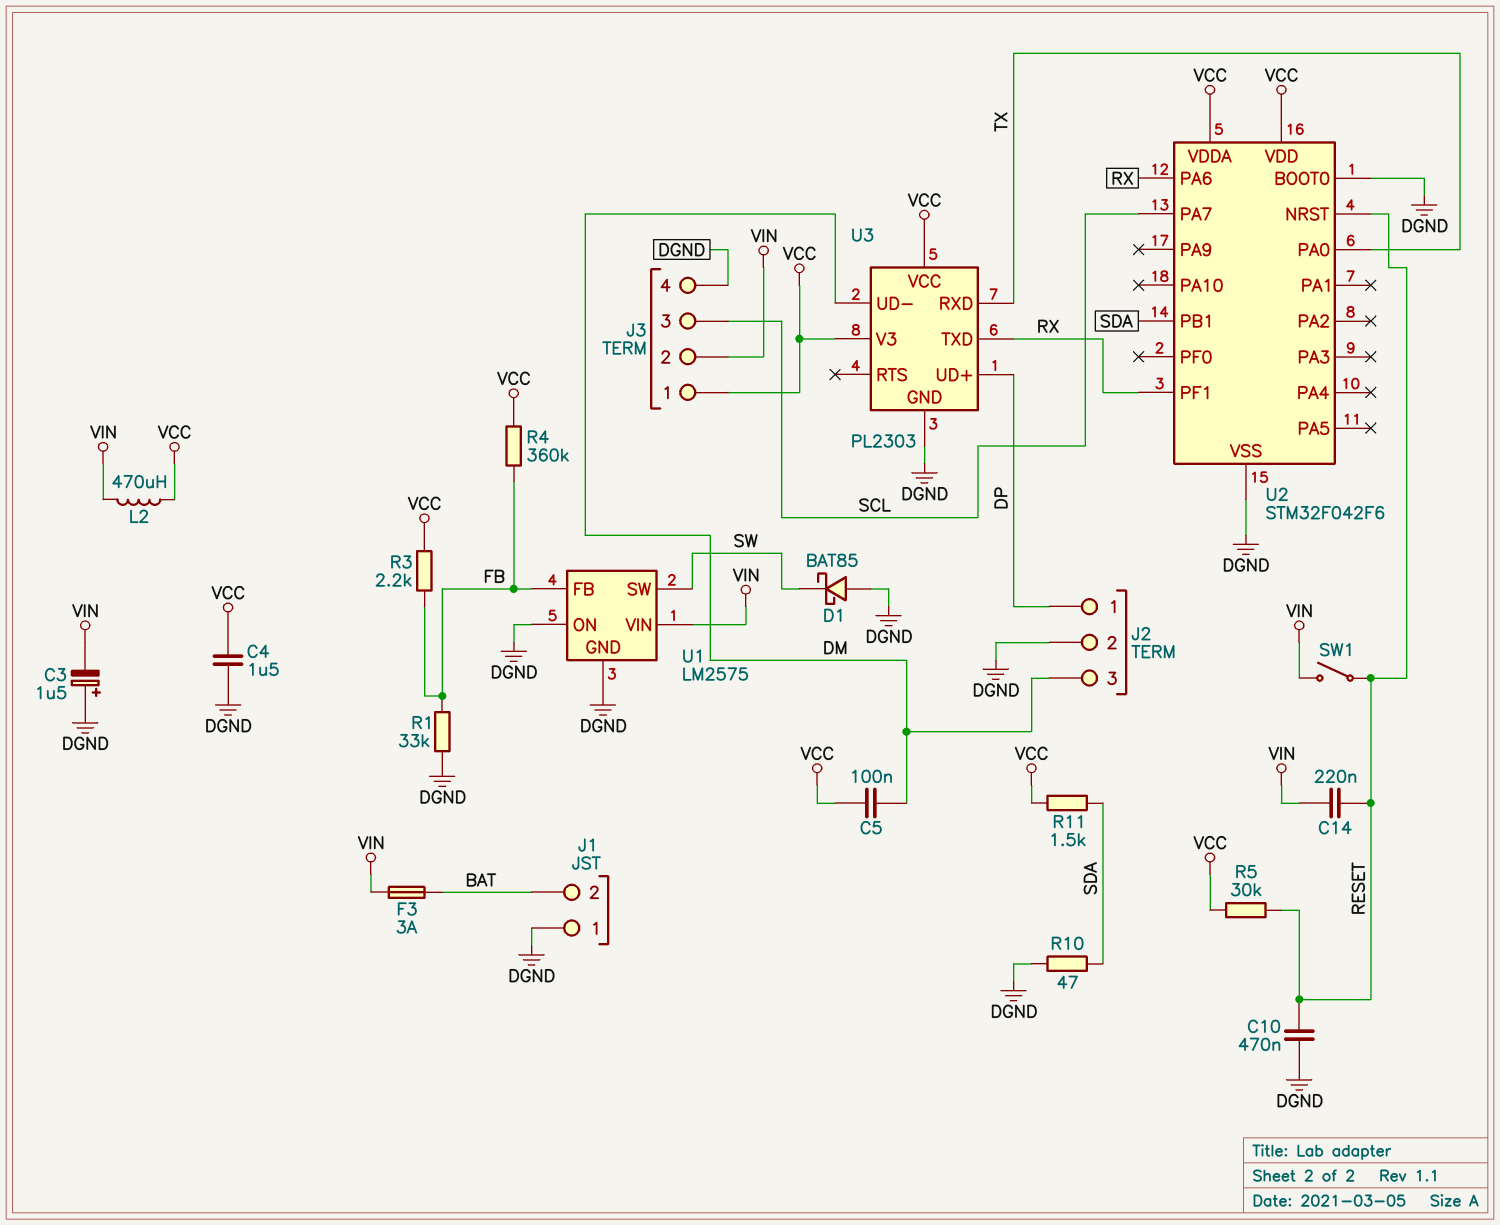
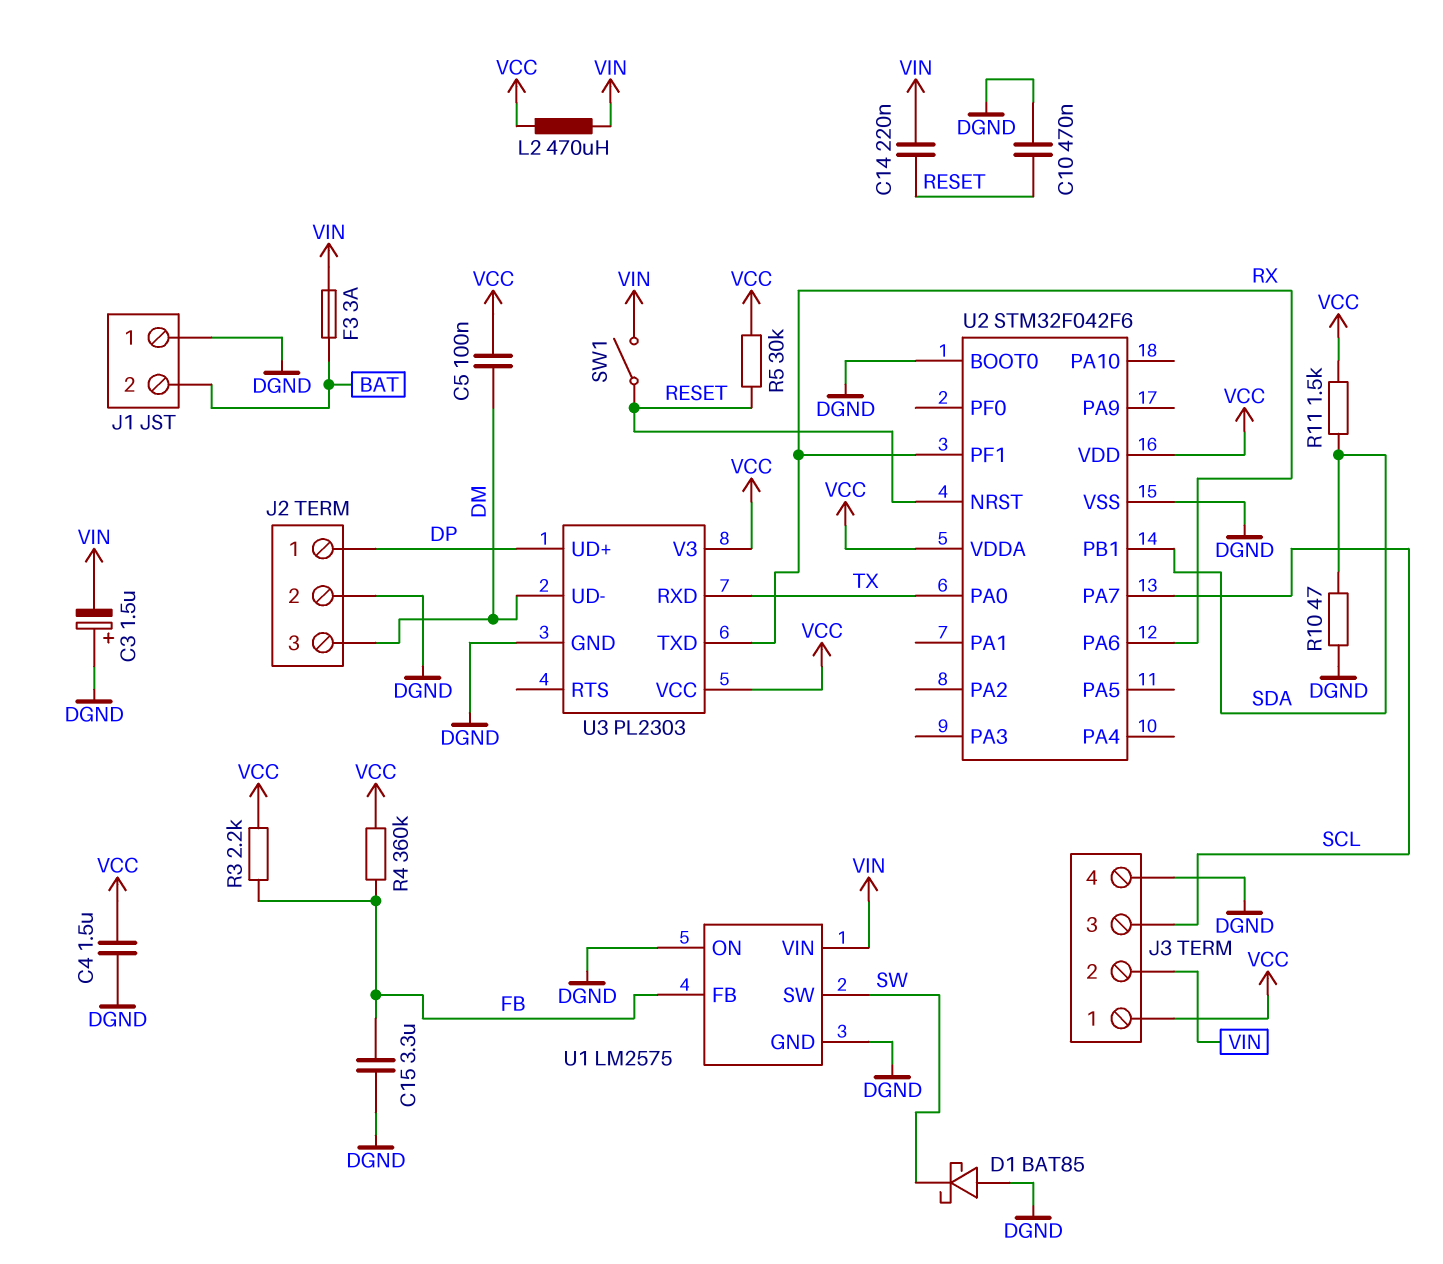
C15: none -> 3.3uF (DGND, FB)
R1: 33k (DGND, FB) -> none

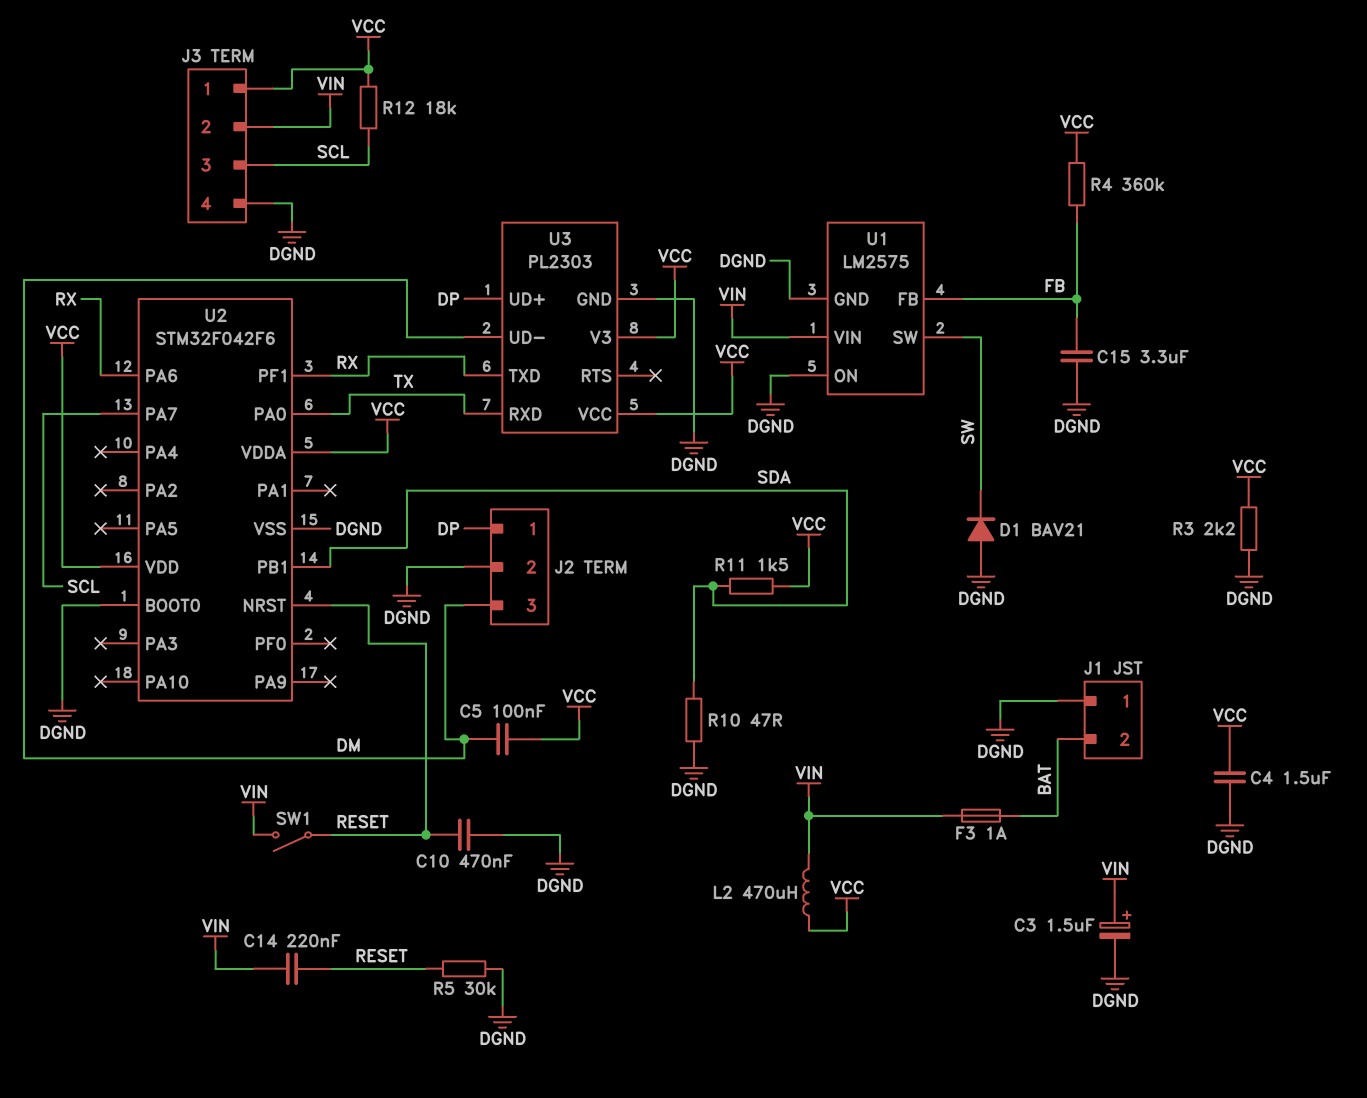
C3: 1.5uF (plus DGND, minus VIN) -> 1.5uF (plus VIN, minus DGND)
D1: schottky BAT85 (A DGND, K SW) -> diode BAV21 (A DGND, K SW)
F3: 3A (BAT, VIN) -> 1A (BAT, VIN)
R3: 2.2k (FB, VCC) -> 2.2k (DGND, VCC)
R5: 30k (RESET, VCC) -> 30k (DGND, RESET)
R12: none -> 18k (SCL, VCC)

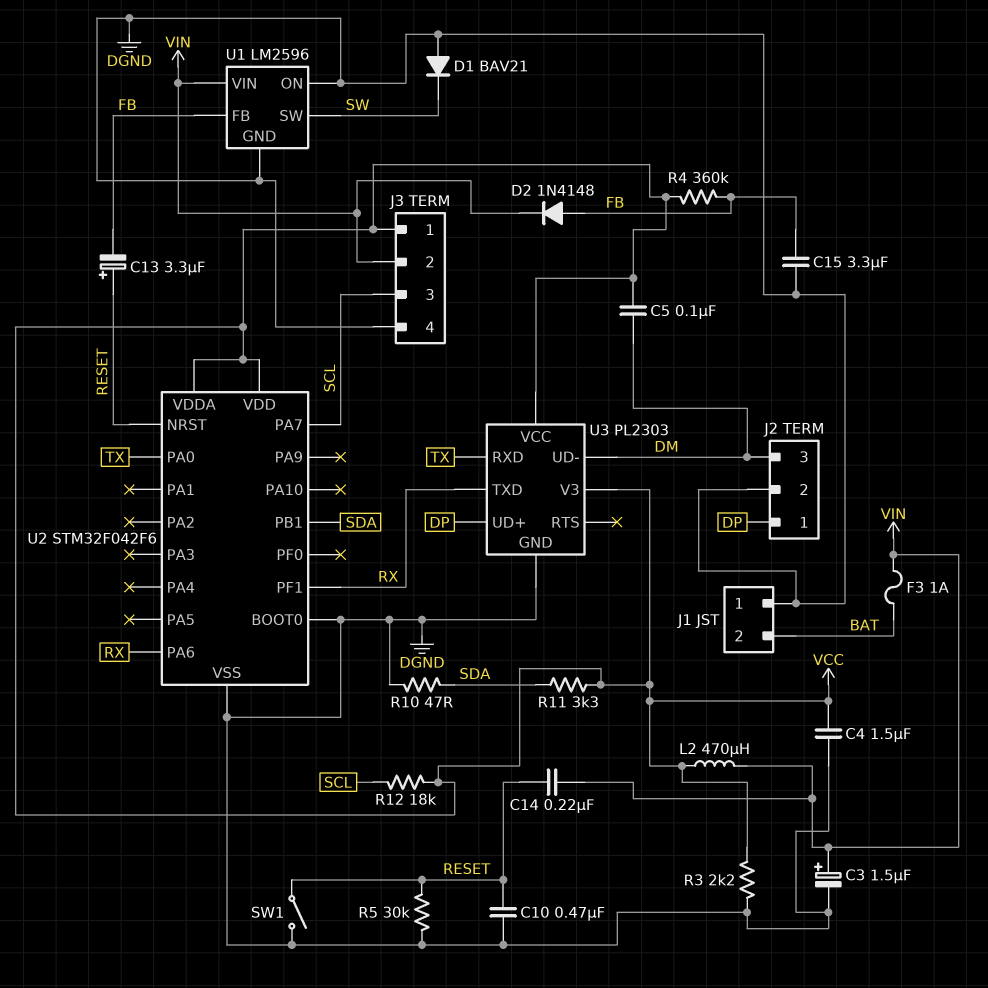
C13: none -> 3.3uF (plus RESET, minus FB)
D2: none -> diode 1N4148 (A FB, K VIN)
R11: 1.5k (SDA, VCC) -> 3.3k (SDA, VCC)
SW1: switch (RESET, VIN) -> switch (DGND, RESET)
U1: LM2575 -> LM2596

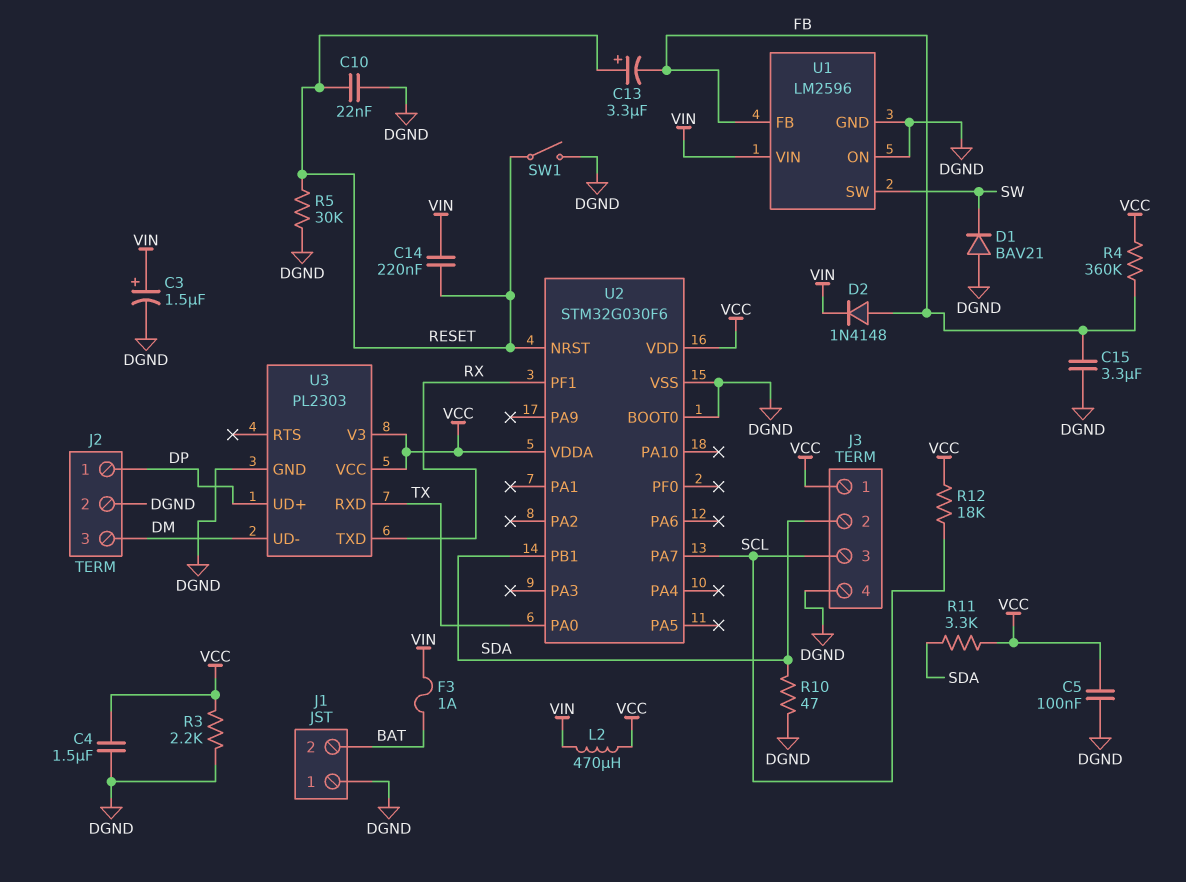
C5: 100nF (DM, VCC) -> 100nF (DGND, VCC)
C10: 470nF (DGND, RESET) -> 22nF (DGND, RESET)
J3 pin 2: VIN -> SDA
U2: STM32F042F6 -> STM32G030F6
U2 pin PA6: RX -> none

